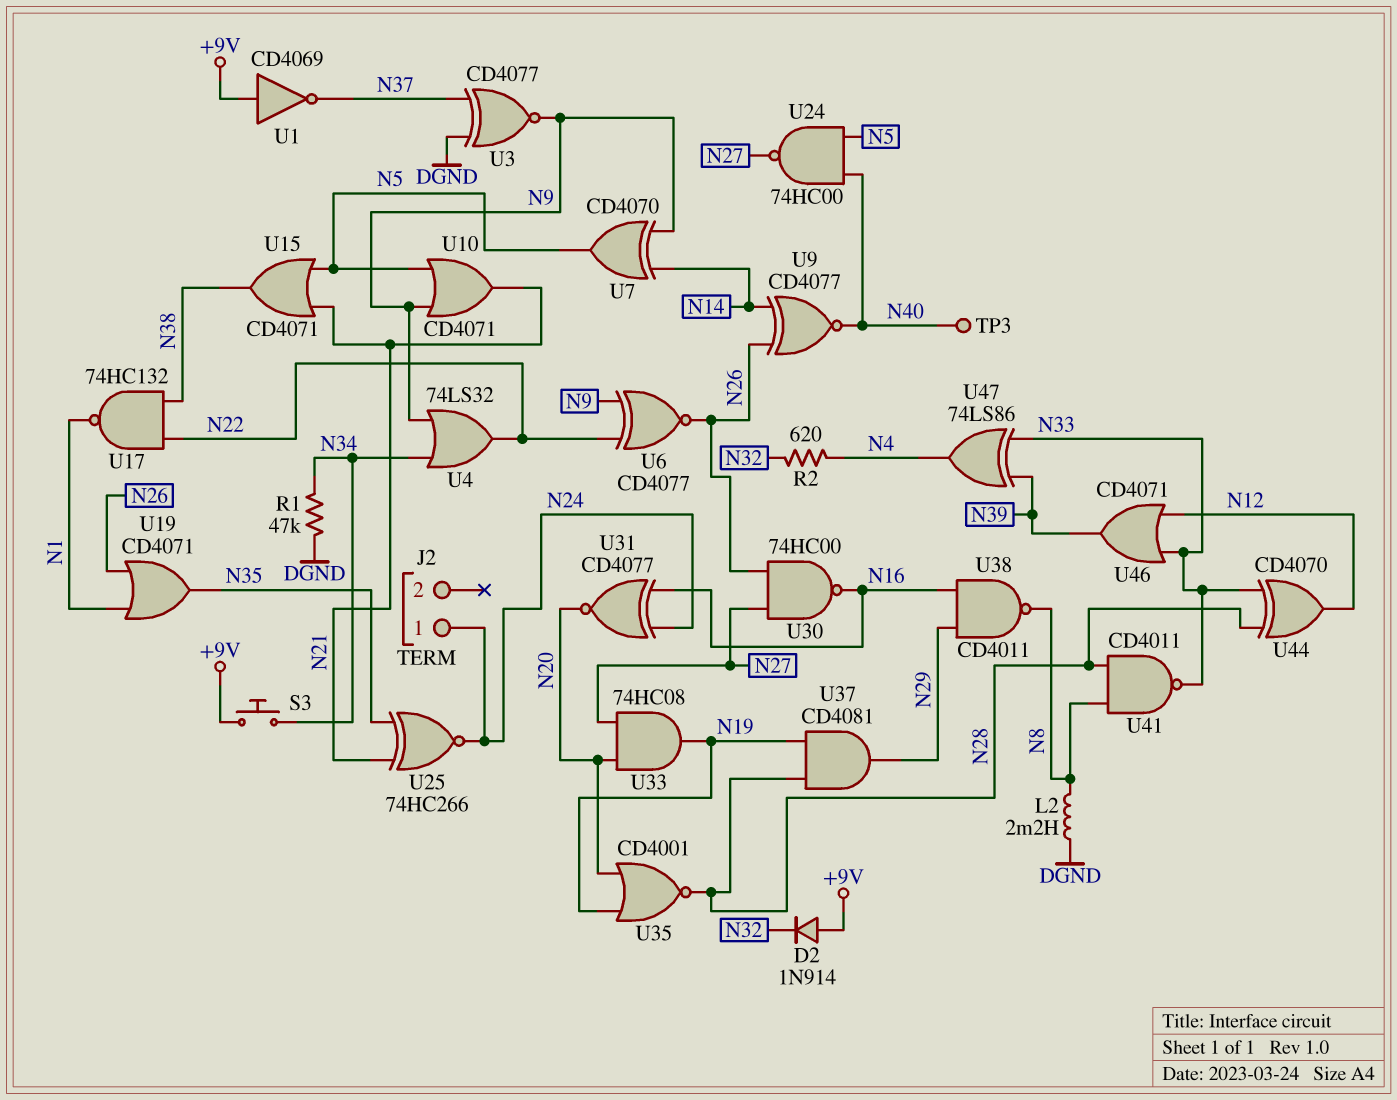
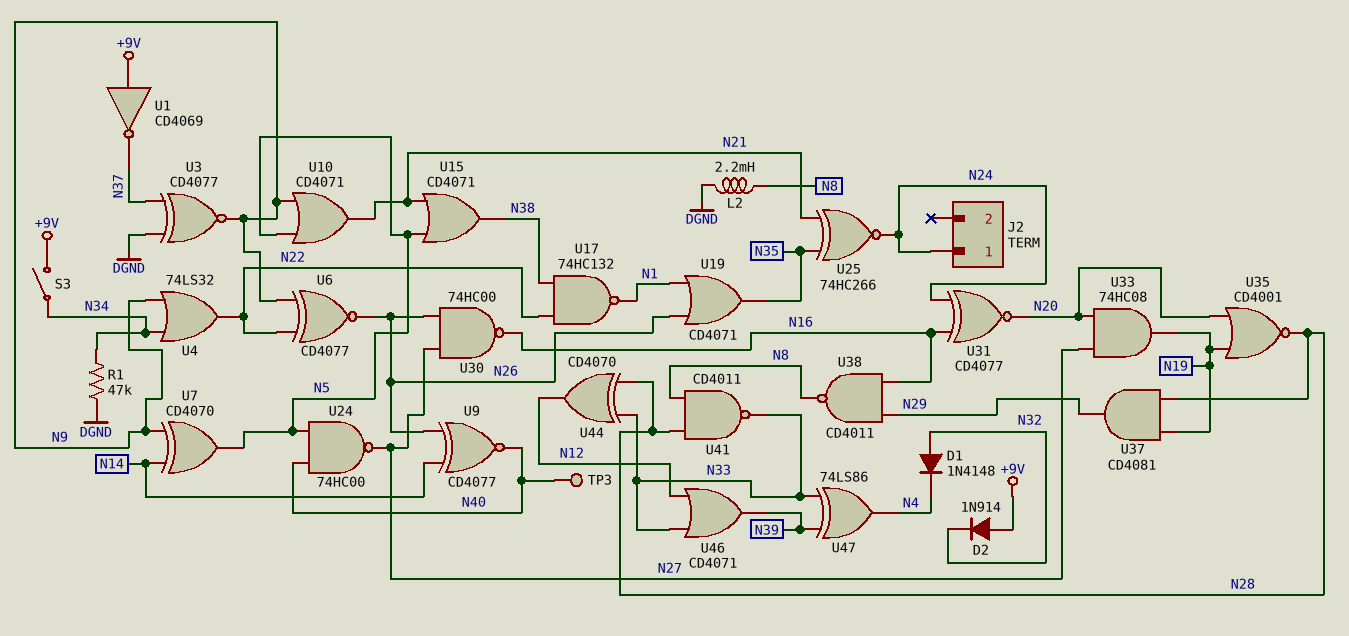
D1: none -> diode 1N4148 (A N32, K N4)
R2: 620 (N4, N32) -> none
S3: button (+9V, N34) -> switch (+9V, N34)

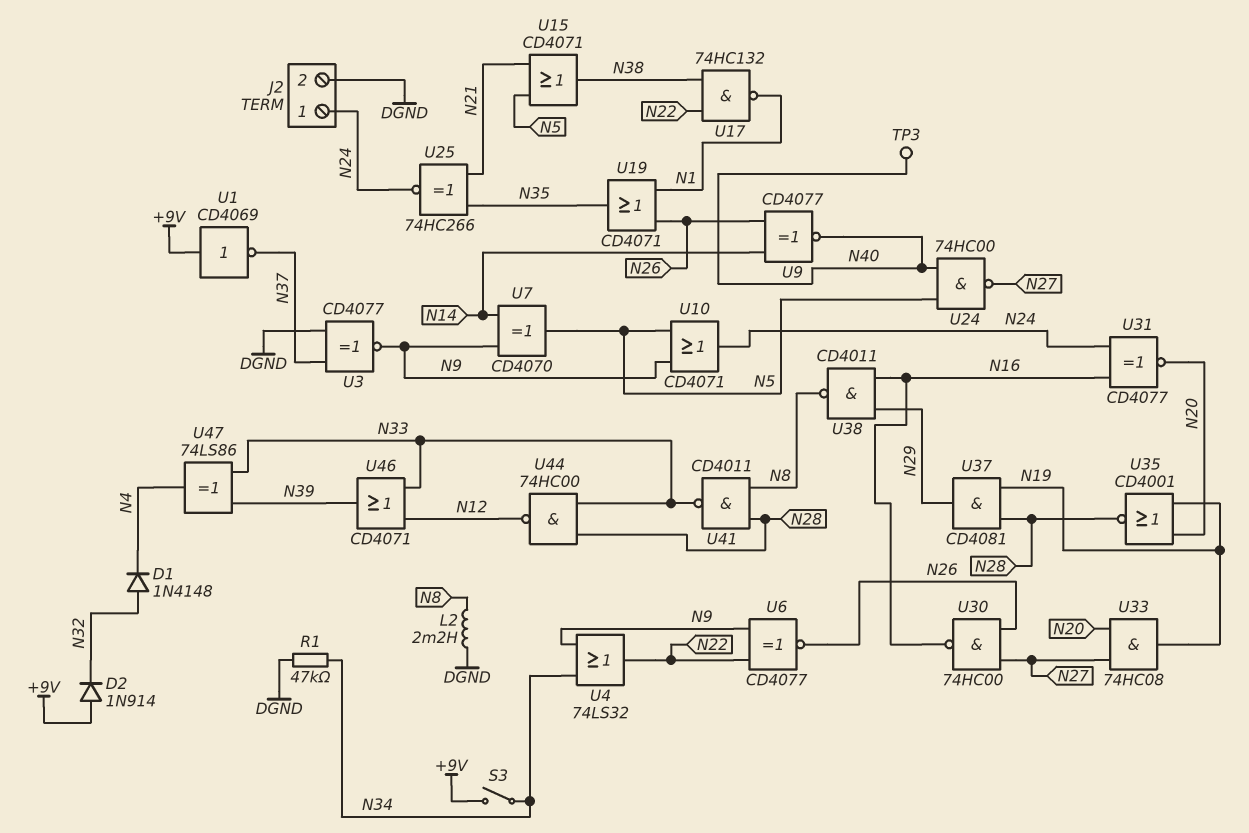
J2 pin 2: none -> DGND
U10: OR CD4071 (in N5, in N9, out N21) -> OR CD4071 (in N5, in N9, out N24)
U44: XOR CD4070 (in N28, in N33, out N12) -> NAND 74HC00 (in N28, in N33, out N12)

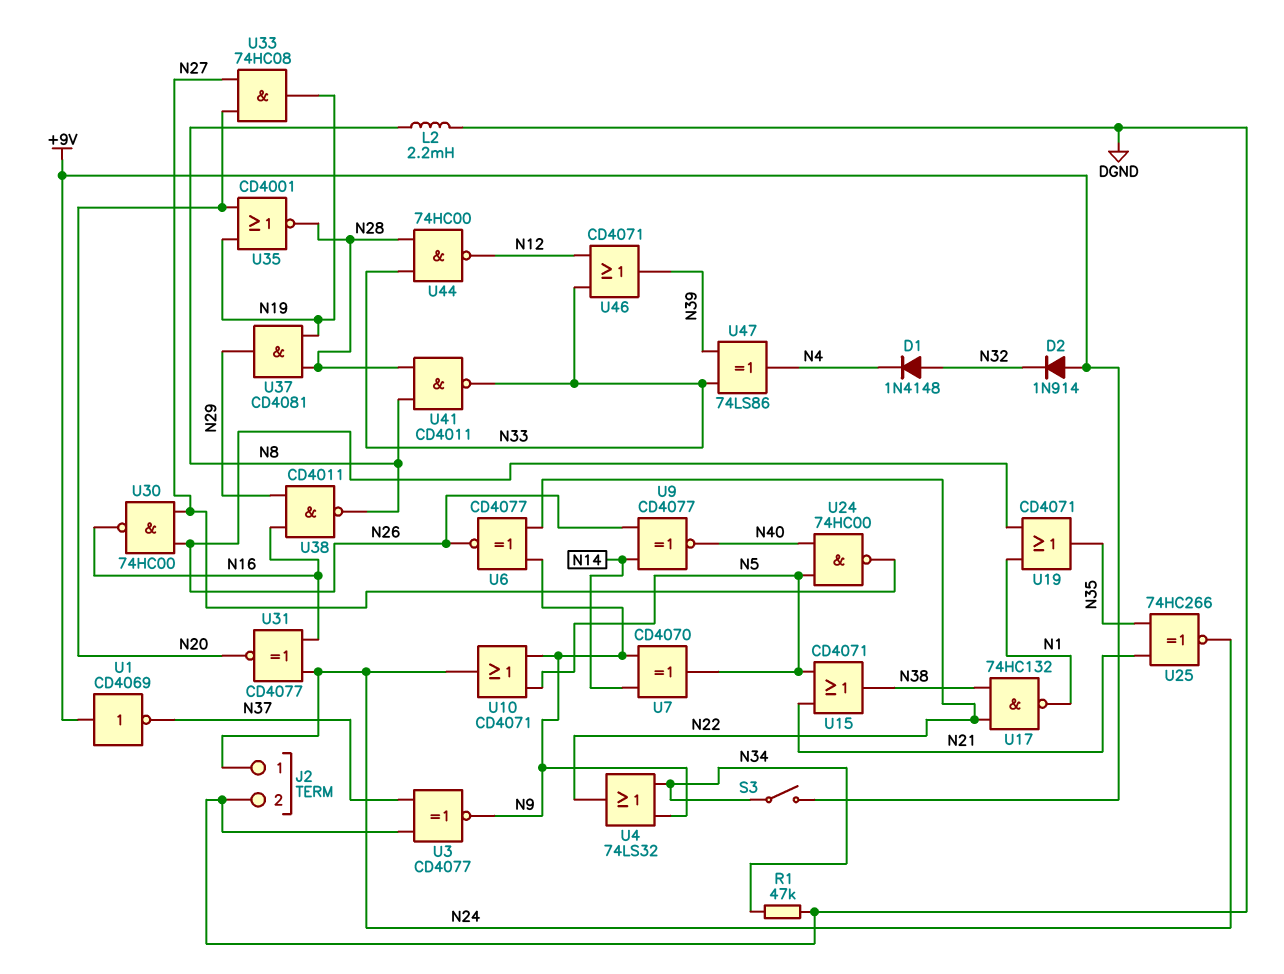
TP3: test point (N40) -> none

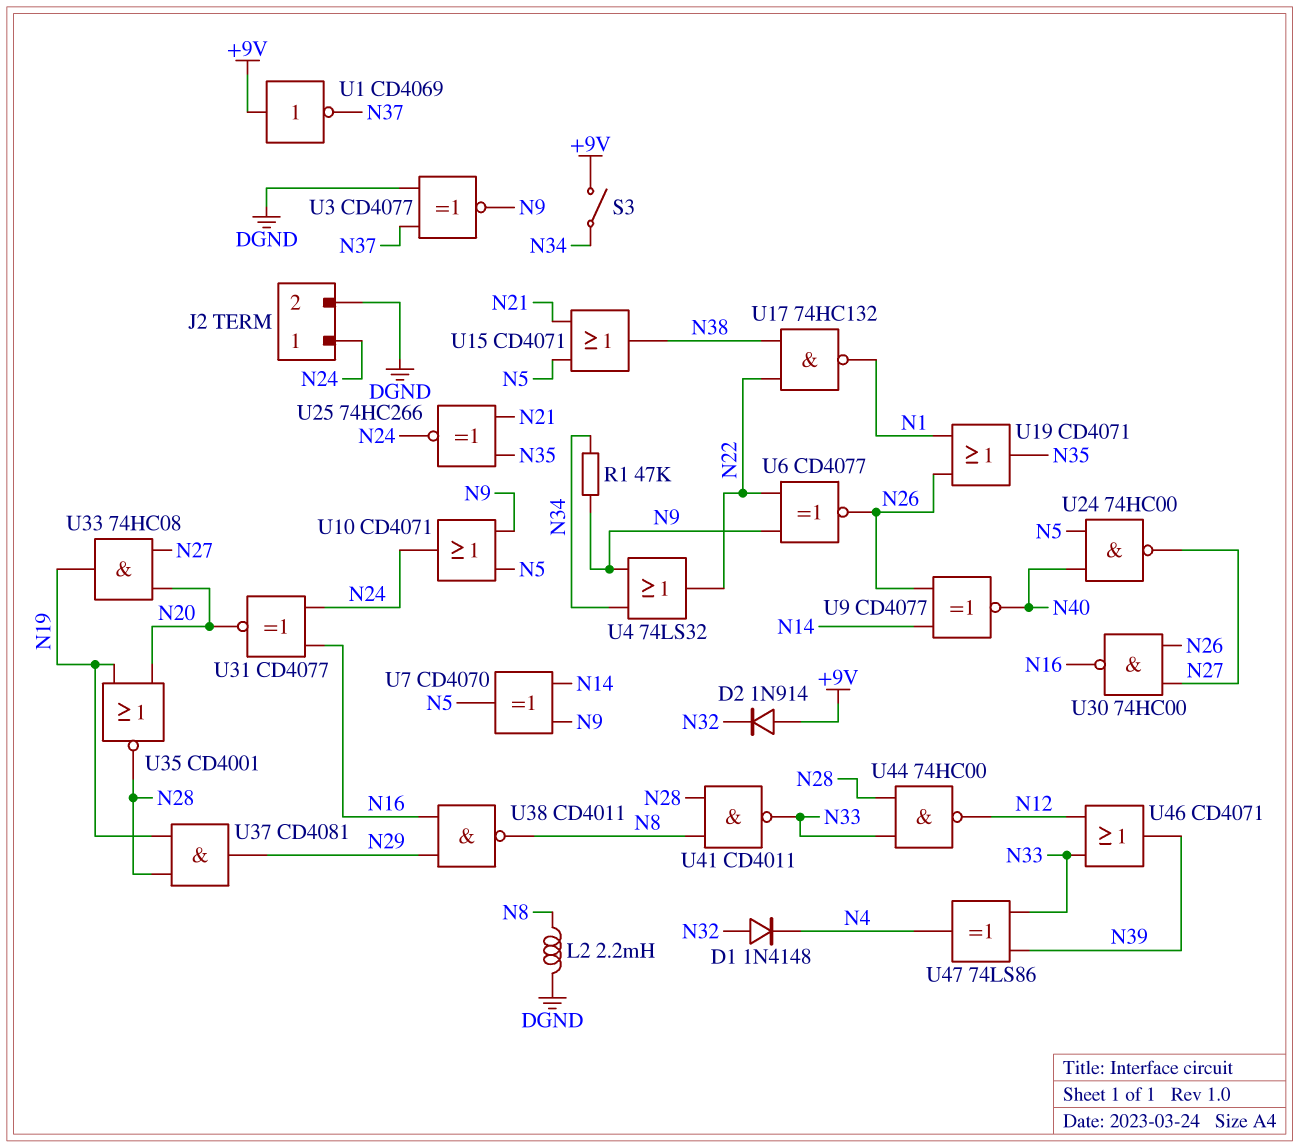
R1: 47k (DGND, N34) -> 47k (N9, N34)

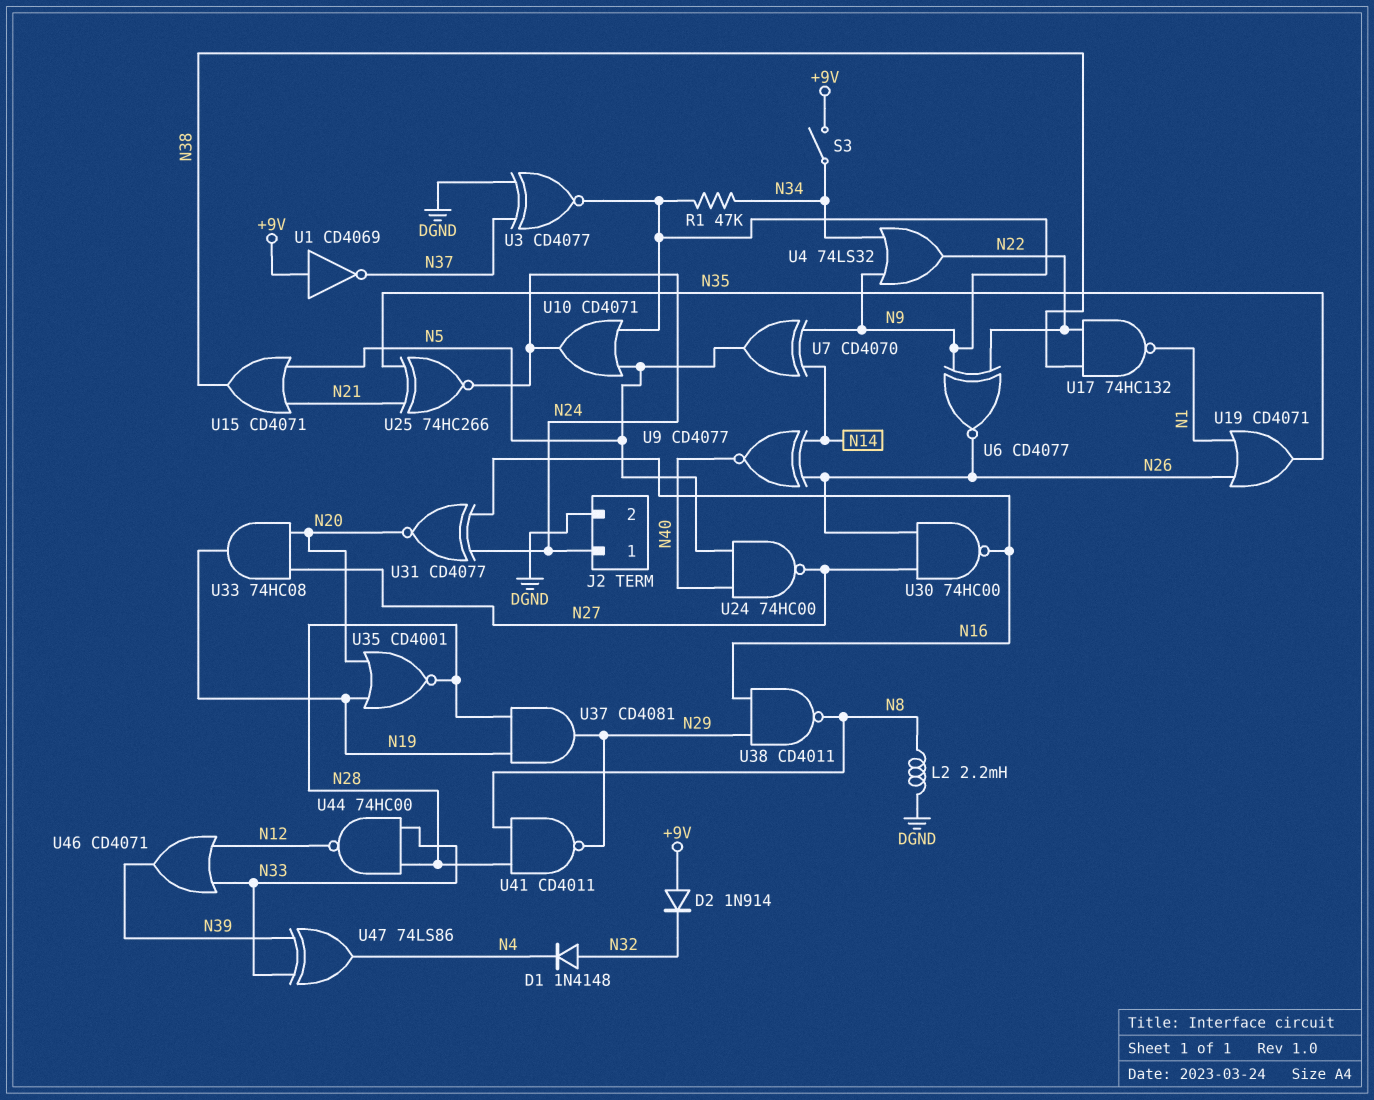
U41: NAND CD4011 (in N8, in N28, out N33) -> NAND CD4011 (in N8, in N28, out N29)

